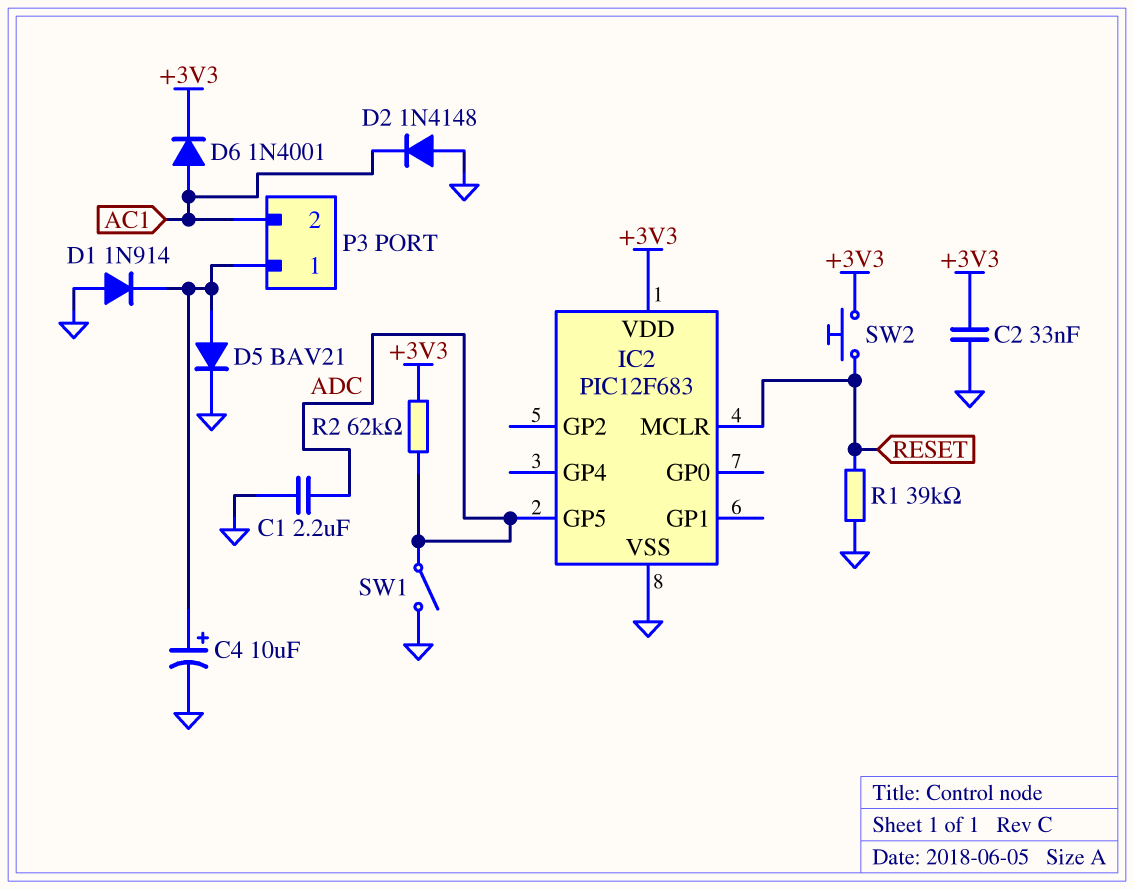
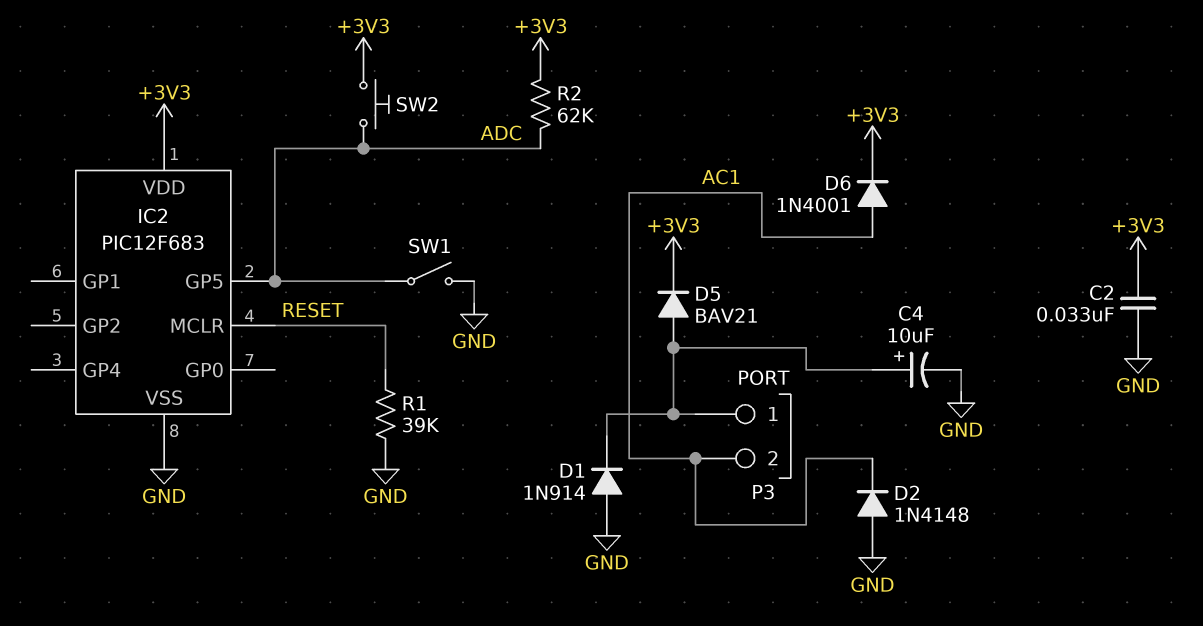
C1: 2.2uF (ADC, GND) -> none
D5: diode BAV21 (A P3/1, K GND) -> diode BAV21 (A P3/1, K +3V3)
SW2: button (+3V3, RESET) -> button (+3V3, ADC)

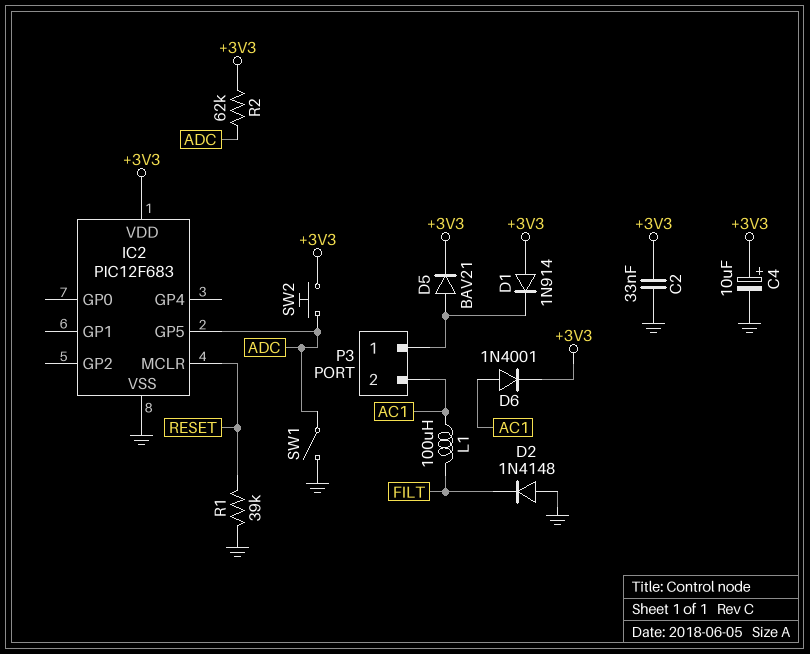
C4: 10uF (plus P3/1, minus GND) -> 10uF (plus +3V3, minus GND)
D1: diode 1N914 (A GND, K P3/1) -> diode 1N914 (A +3V3, K P3/1)
D2: diode 1N4148 (A GND, K AC1) -> diode 1N4148 (A GND, K FILT)
L1: none -> 100uH (AC1, FILT)

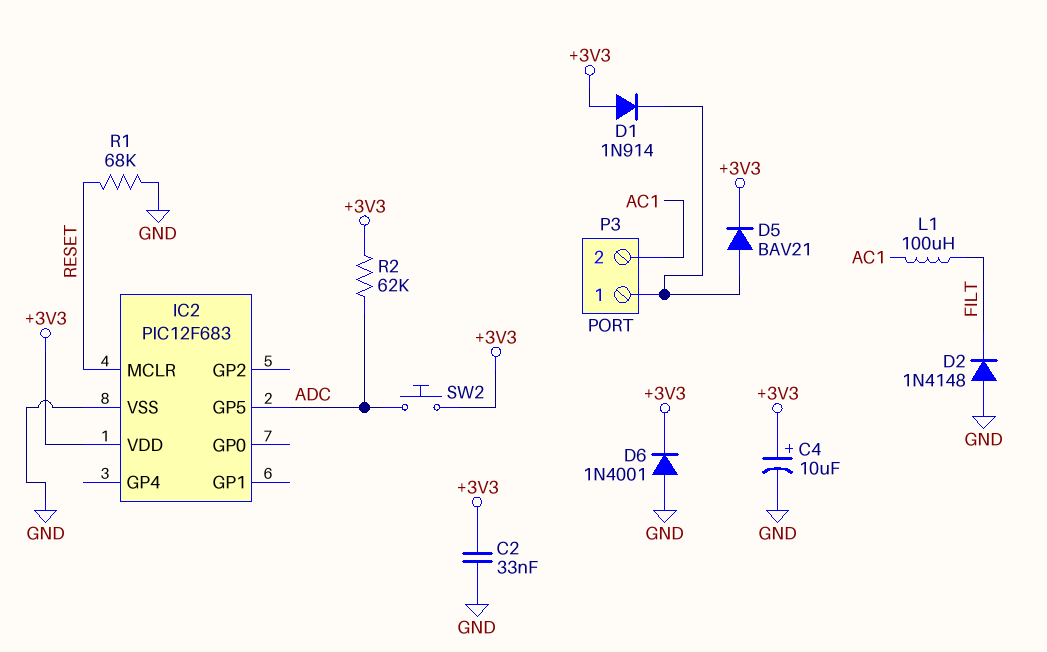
D6: diode 1N4001 (A AC1, K +3V3) -> diode 1N4001 (A GND, K +3V3)
R1: 39k (GND, RESET) -> 68k (GND, RESET)
SW1: switch (ADC, GND) -> none

